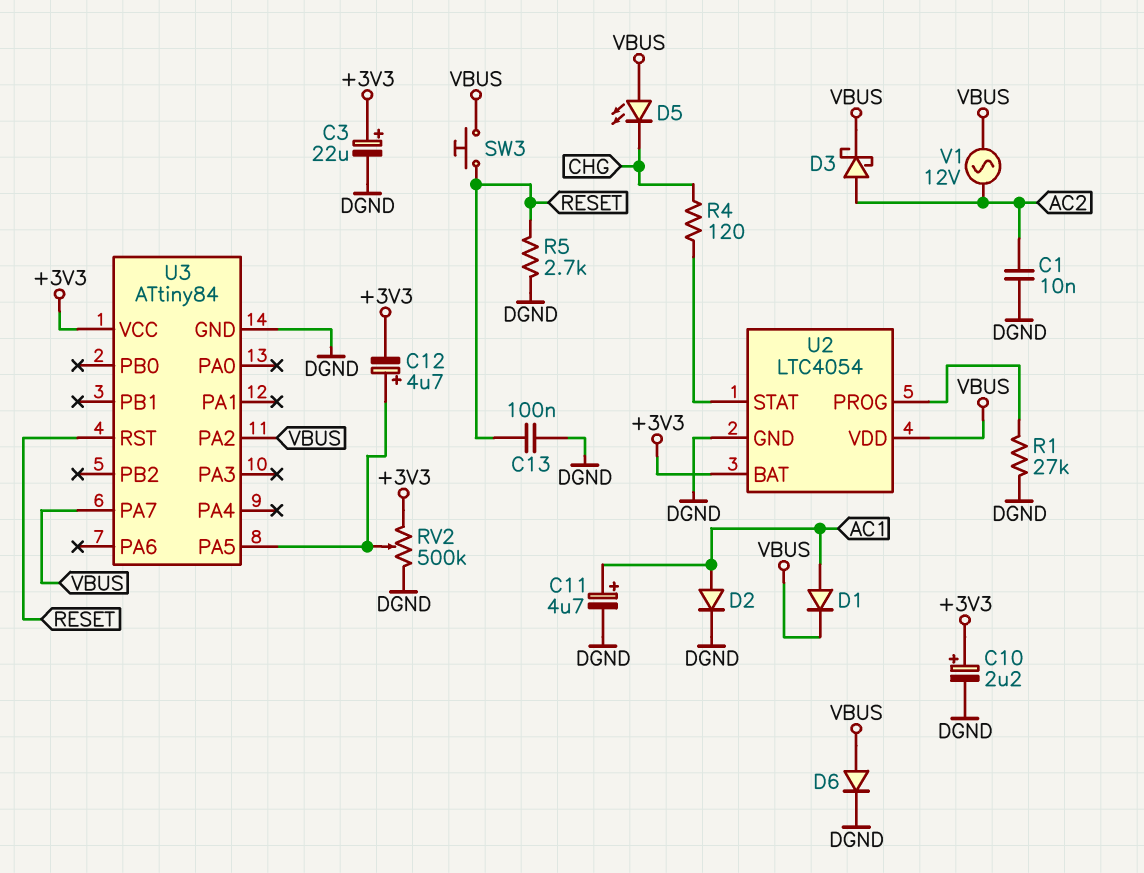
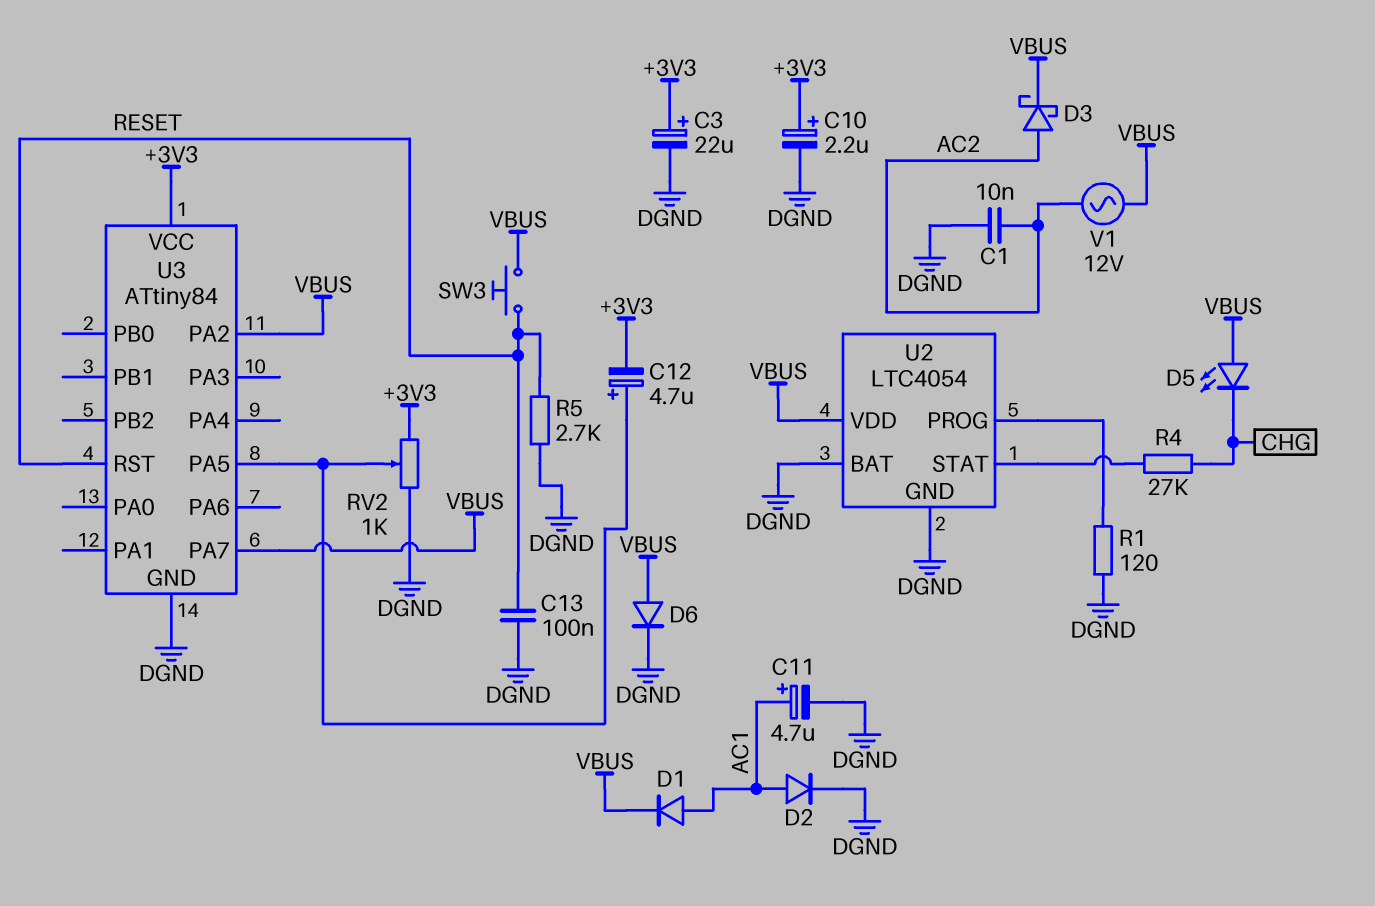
R1: 27k (DGND, U2/PROG) -> 120 (DGND, U2/PROG)
R4: 120 (CHG, U2/STAT) -> 27k (CHG, U2/STAT)
RV2: 500k (+3V3, DGND, wiper U3/PA5) -> 1k (+3V3, DGND, wiper U3/PA5)
U2 pin BAT: +3V3 -> DGND

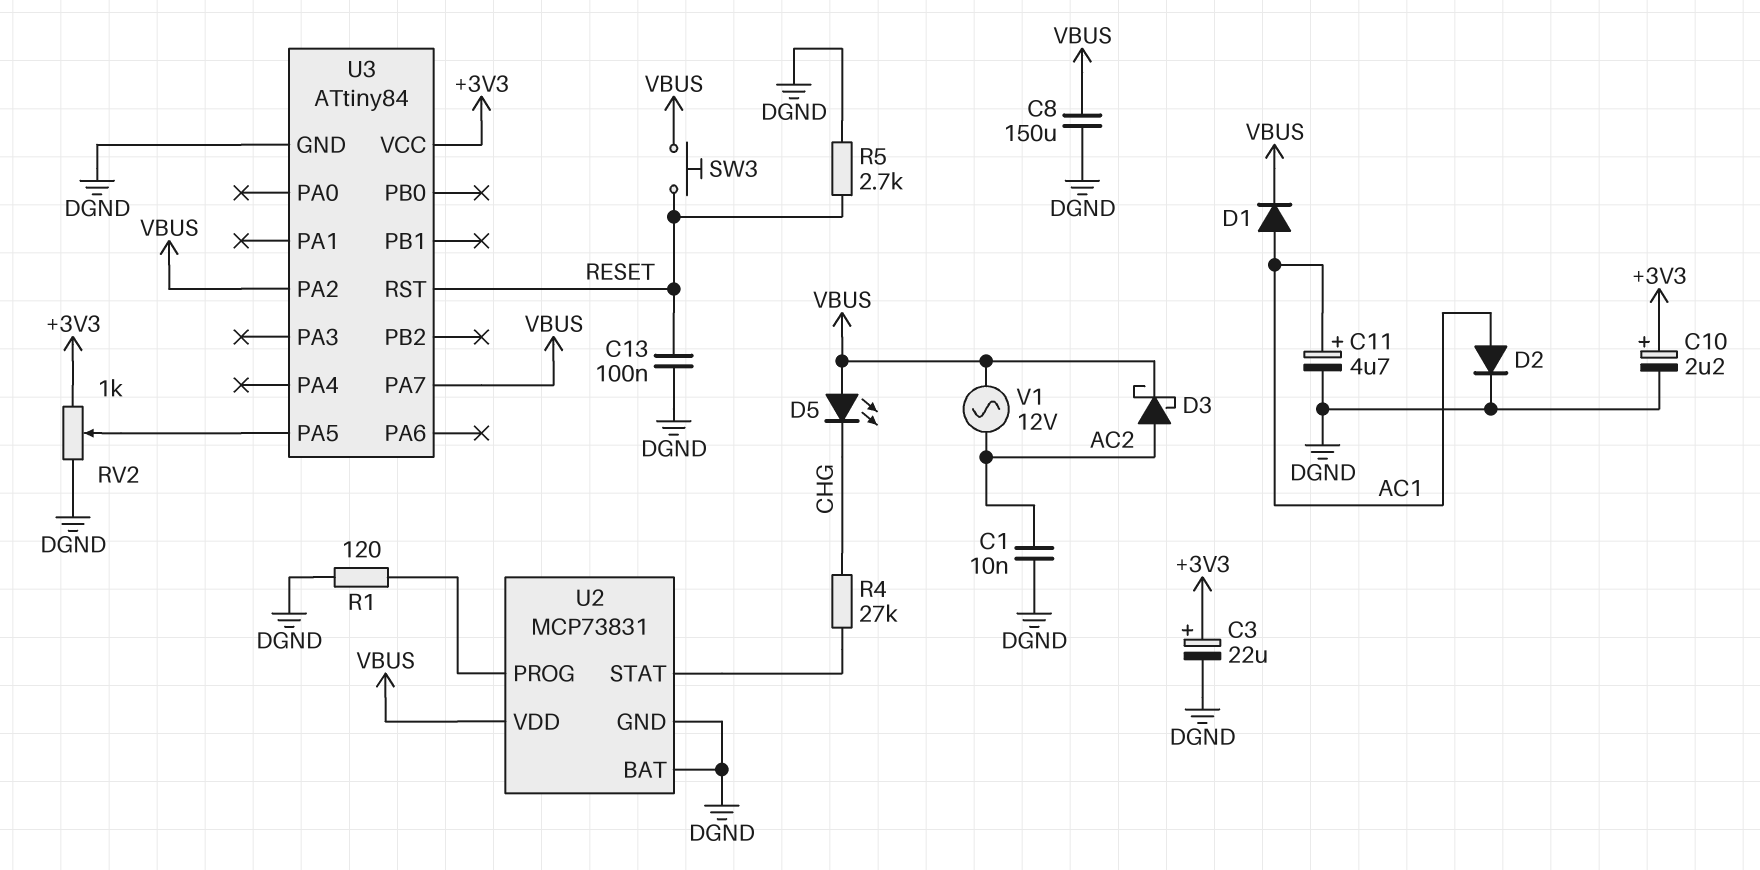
C8: none -> 150uF (DGND, VBUS)
C12: 4.7uF (plus U3/PA5, minus +3V3) -> none
D6: diode (A VBUS, K DGND) -> none
U2: LTC4054 -> MCP73831

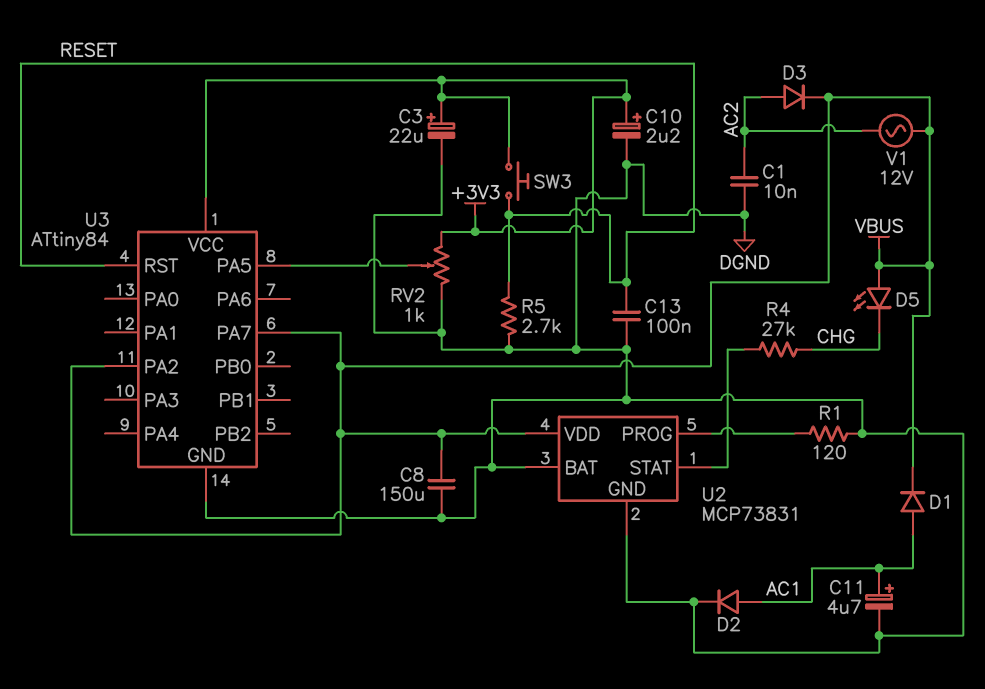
D3: schottky (A AC2, K VBUS) -> diode (A AC2, K VBUS)
SW3: button (RESET, VBUS) -> button (+3V3, RESET)

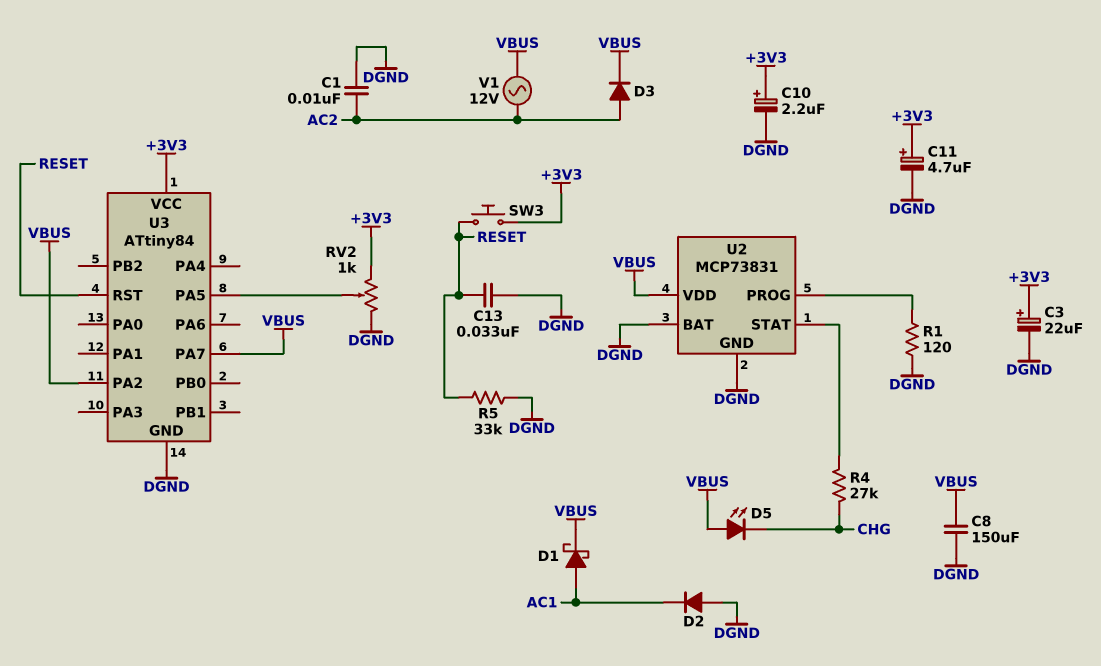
C11: 4.7uF (plus AC1, minus DGND) -> 4.7uF (plus +3V3, minus DGND)
C13: 100nF (DGND, RESET) -> 33nF (DGND, RESET)
D1: diode (A AC1, K VBUS) -> schottky (A AC1, K VBUS)
D2: diode (A AC1, K DGND) -> diode (A DGND, K AC1)
R5: 2.7k (DGND, RESET) -> 33k (DGND, RESET)

